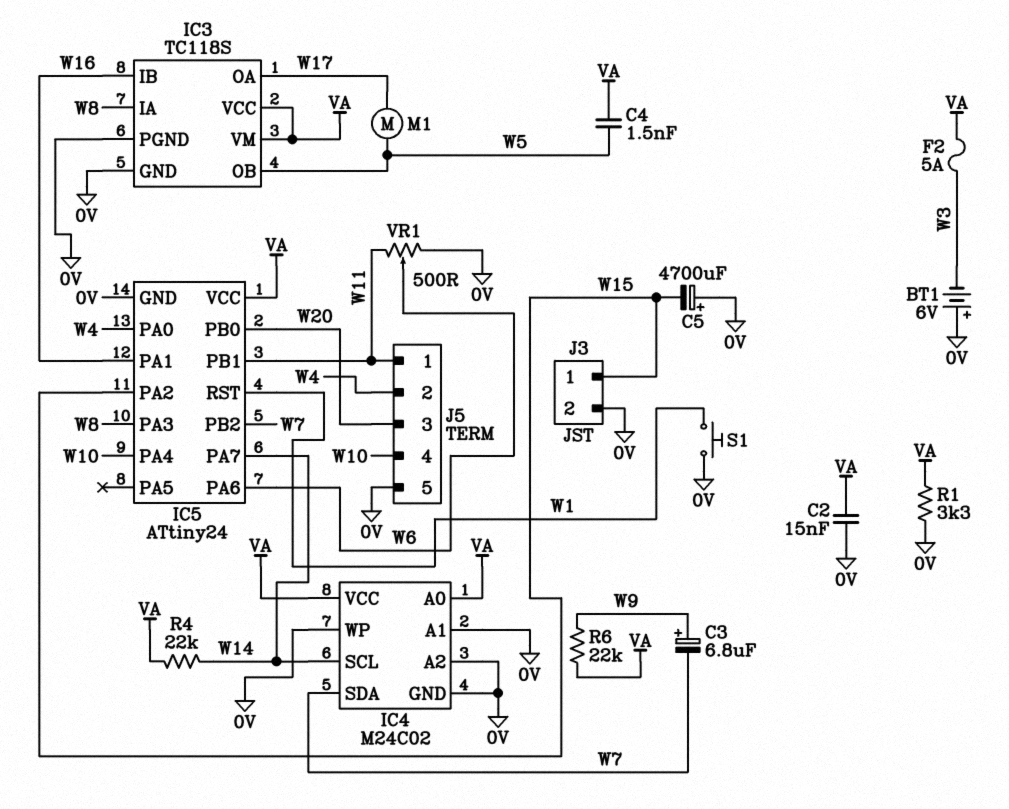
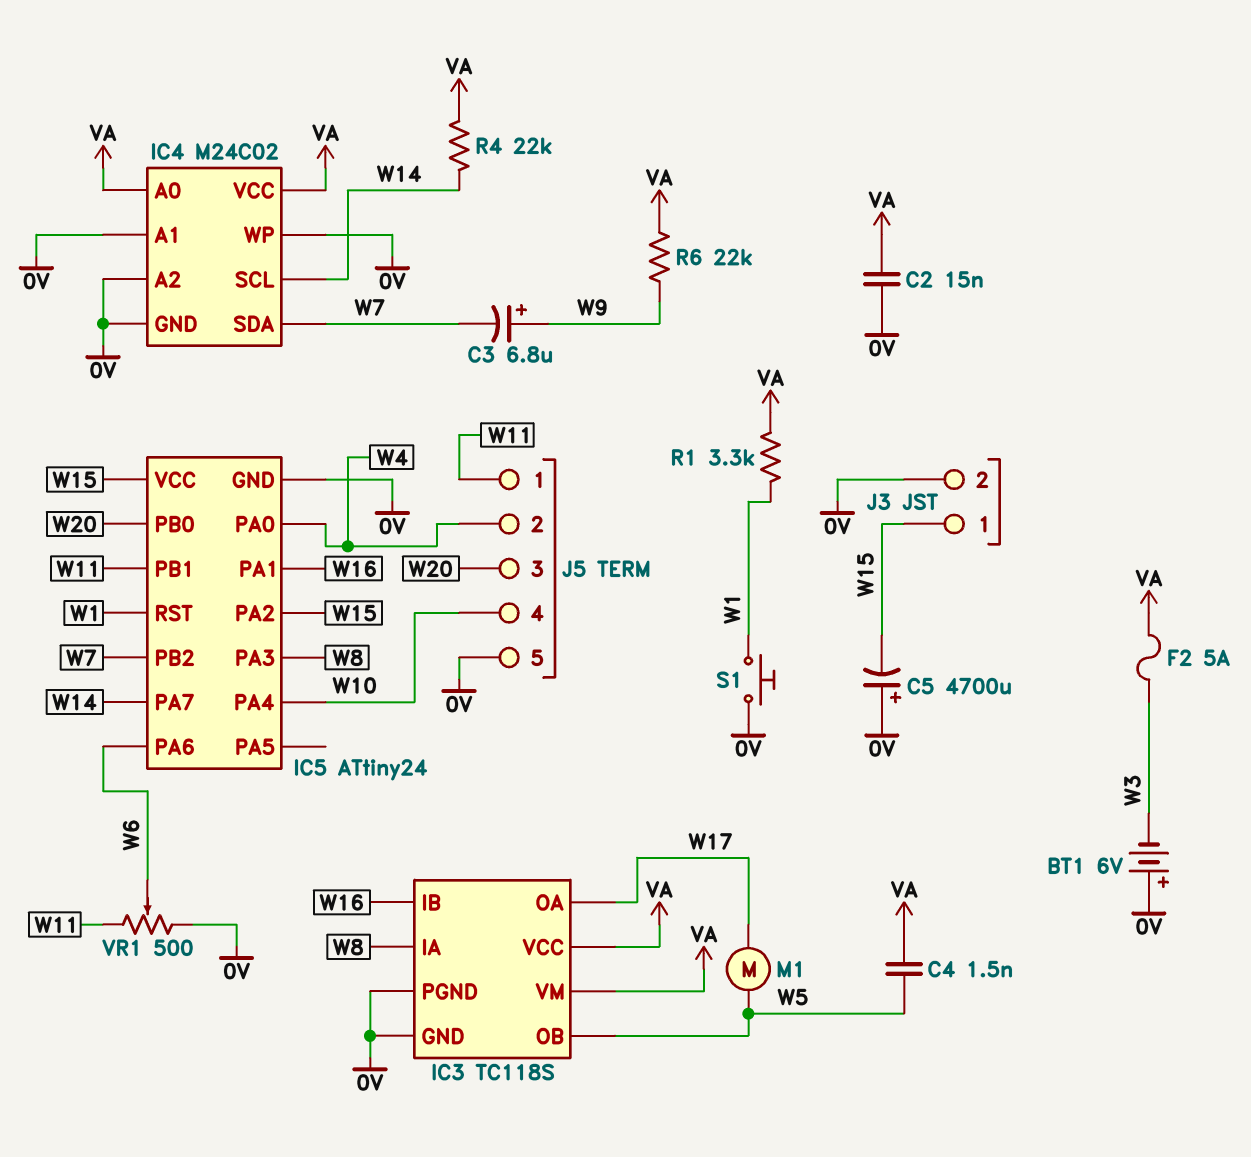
IC5 pin VCC: VA -> W15
R1: 3.3k (0V, VA) -> 3.3k (VA, W1)

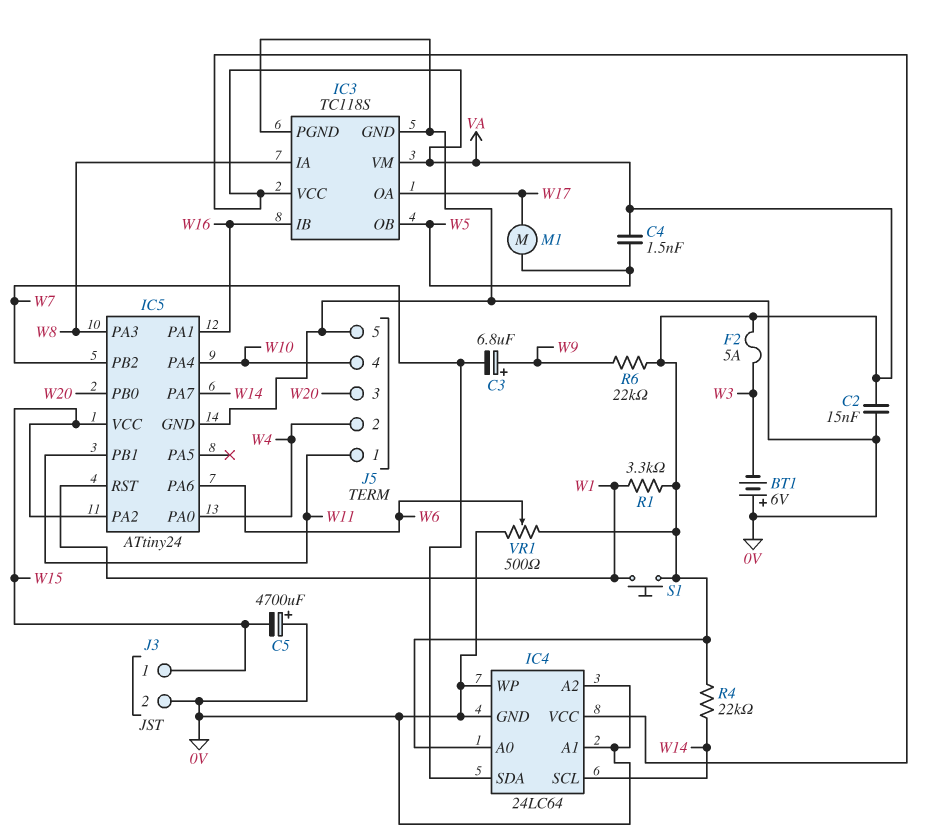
IC4: M24C02 -> 24LC64
S1: button (0V, W1) -> button (VA, W1)
VR1: 500 (0V, W11, wiper W6) -> 500 (0V, VA, wiper W6)

